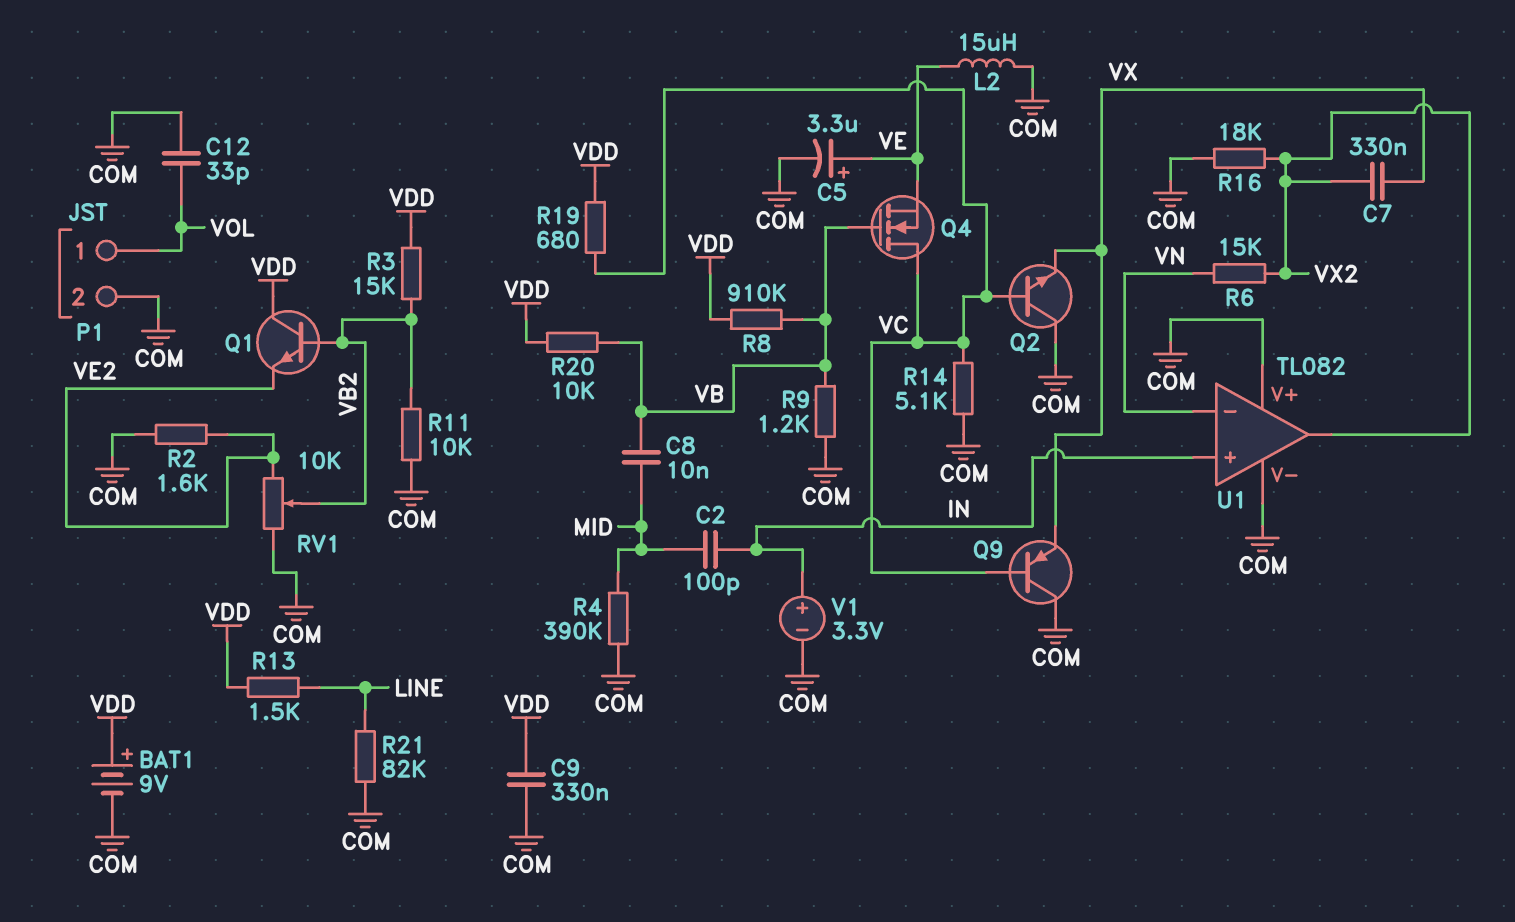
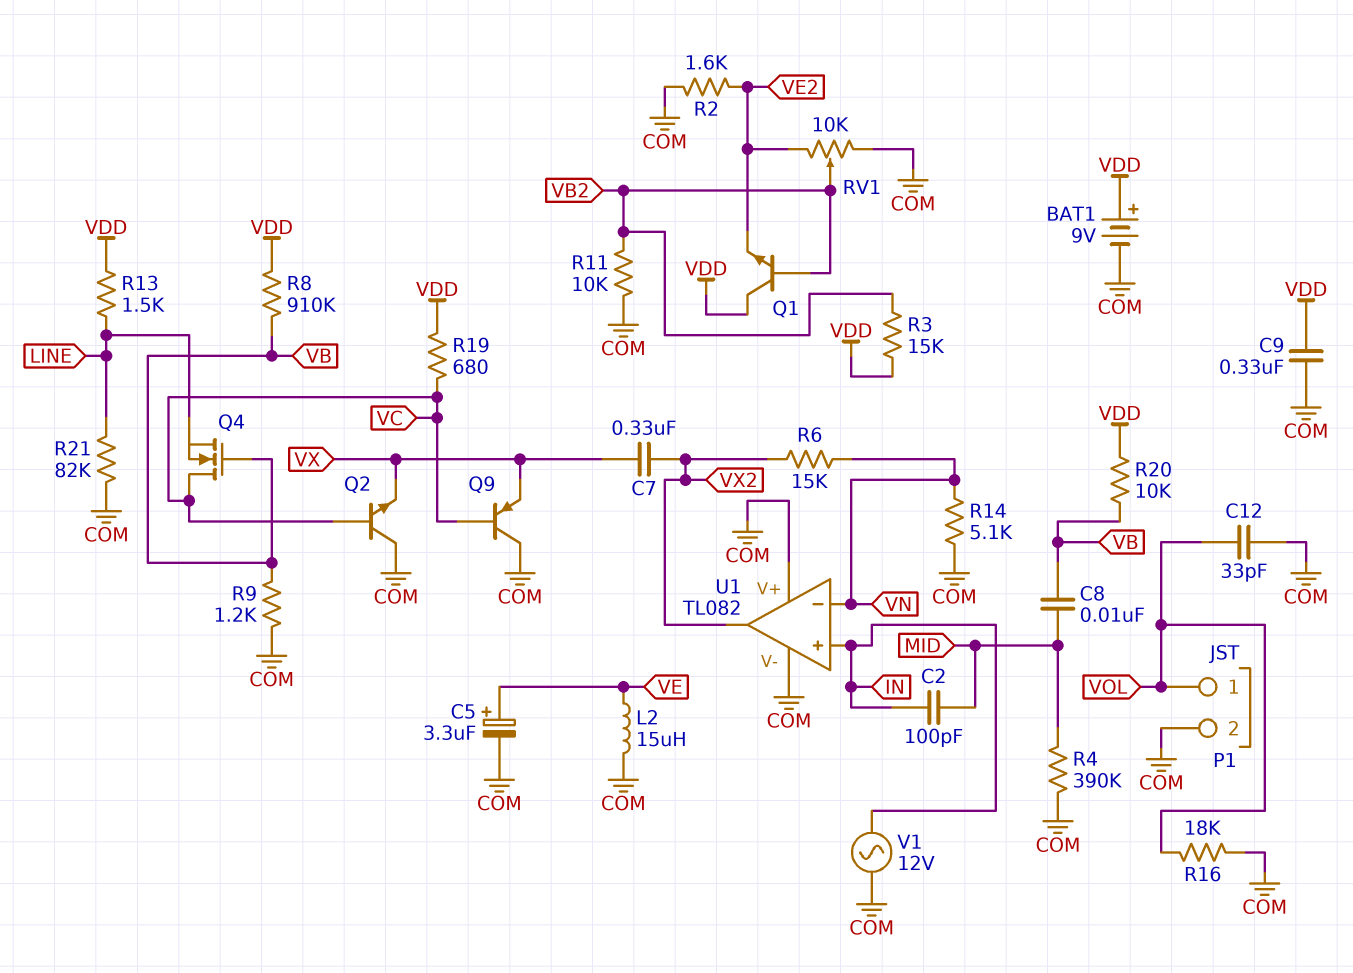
Q4: NMOS (G VB, D VC, S VE) -> NMOS (G VB, D VC, S LINE)
R14: 5.1k (COM, VC) -> 5.1k (COM, VN)
R16: 18k (COM, VX2) -> 18k (COM, VOL)
V1: 3.3V (plus IN, minus COM) -> AC 12V (COM, IN)

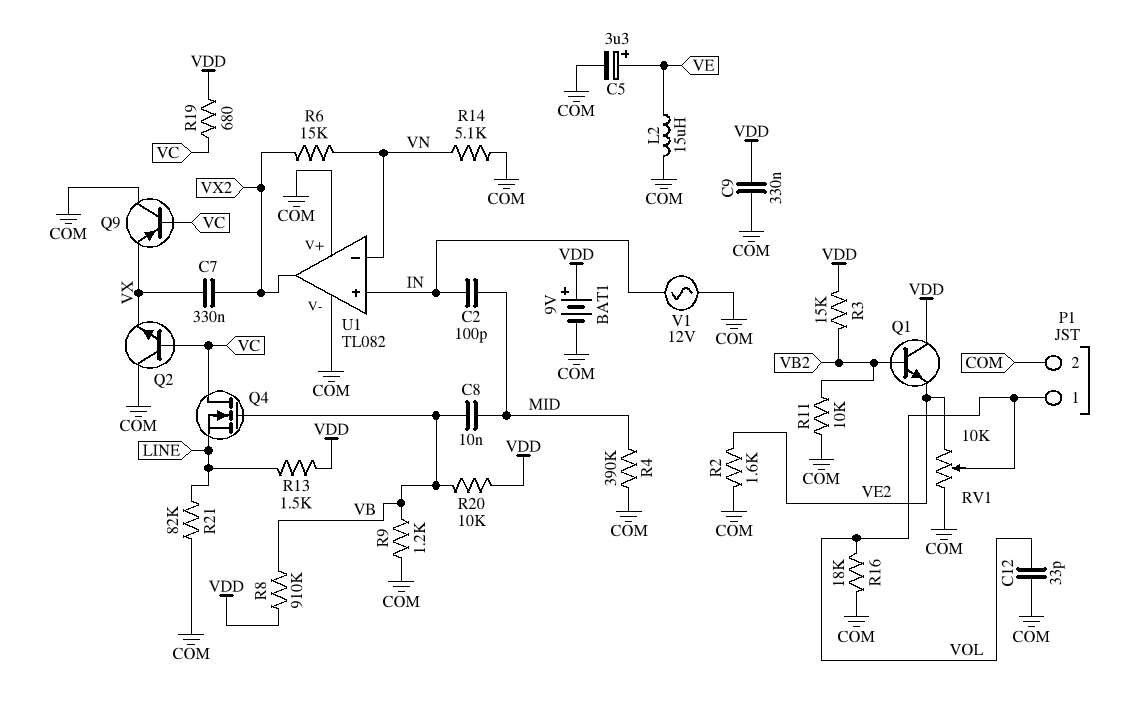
RV1: 10k (COM, VE2, wiper VB2) -> 10k (COM, VE2, wiper VOL)

